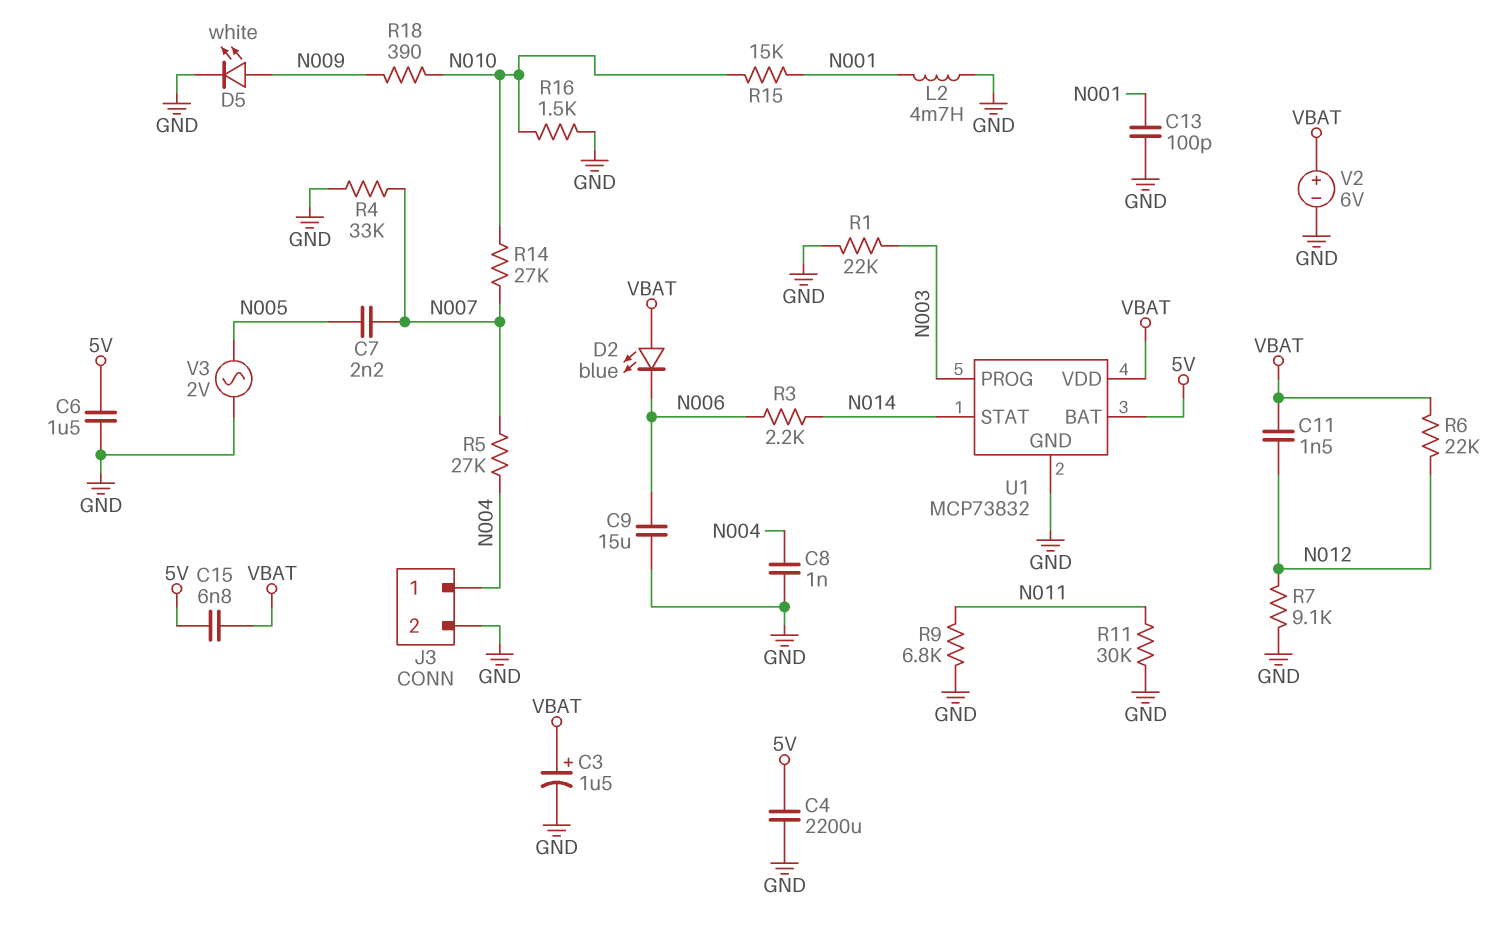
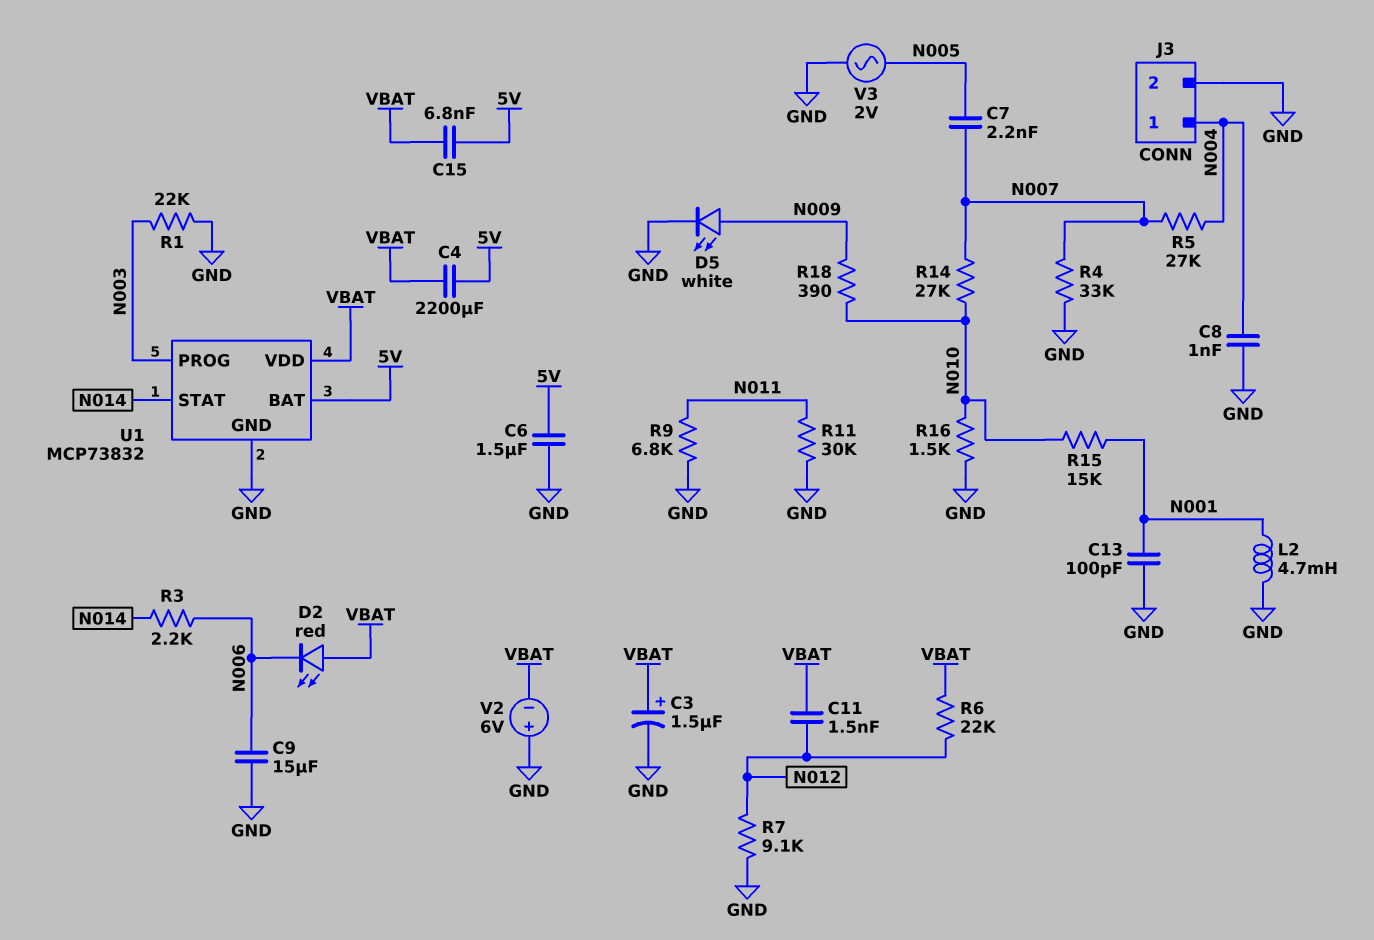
C4: 2200uF (5V, GND) -> 2200uF (5V, VBAT)
D2: LED blue (A VBAT, K N006) -> LED red (A VBAT, K N006)
V2: 6V (plus VBAT, minus GND) -> 6V (plus GND, minus VBAT)

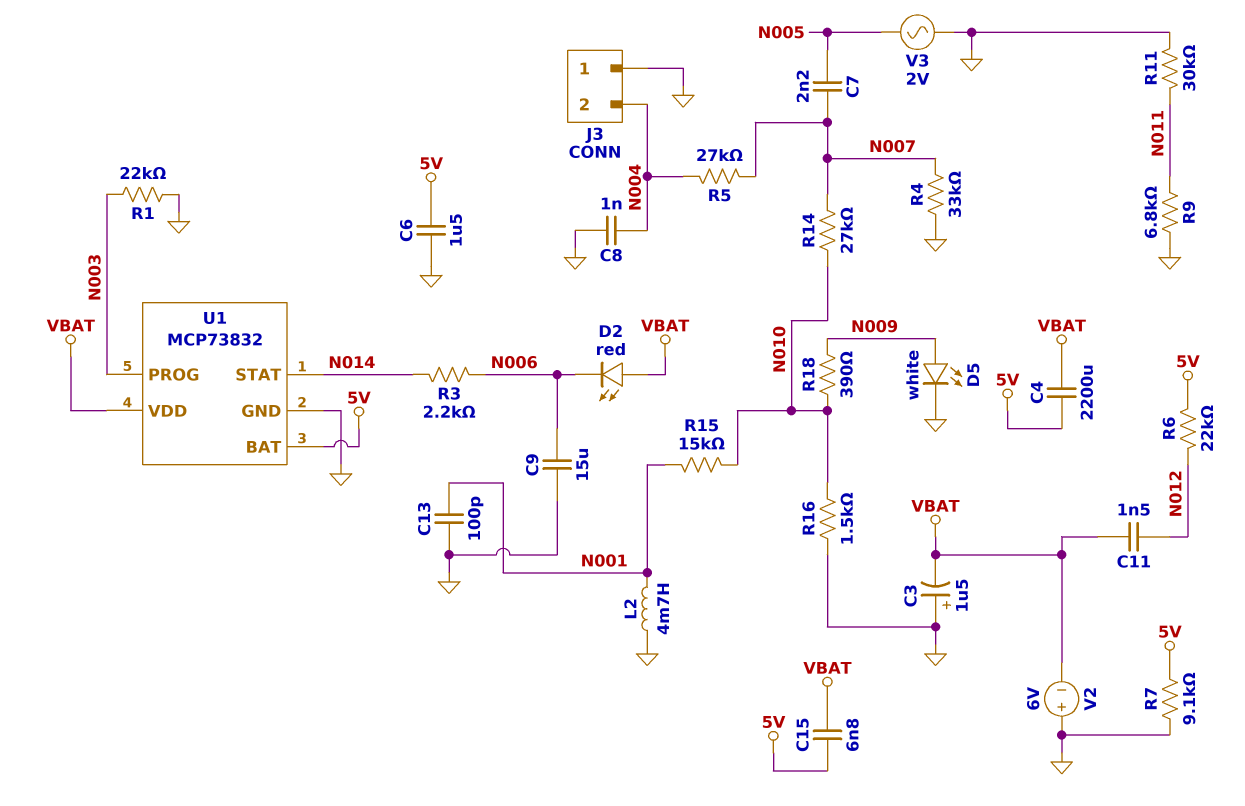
C3: 1.5uF (plus VBAT, minus GND) -> 1.5uF (plus GND, minus VBAT)
J3 pin 1: N004 -> GND
J3 pin 2: GND -> N004
R6: 22k (N012, VBAT) -> 22k (5V, N012)
R7: 9.1k (GND, N012) -> 9.1k (5V, GND)

